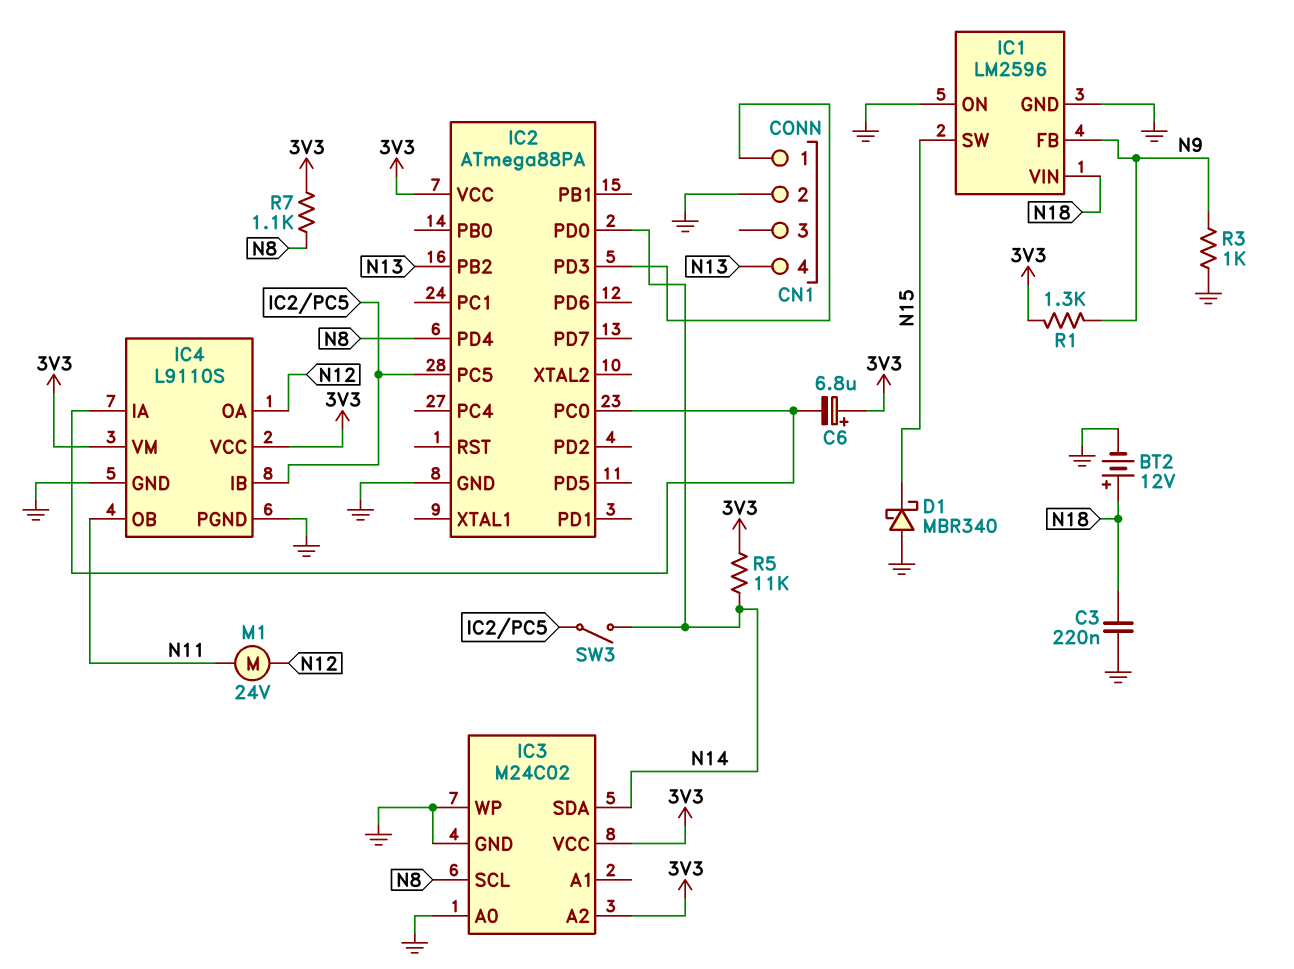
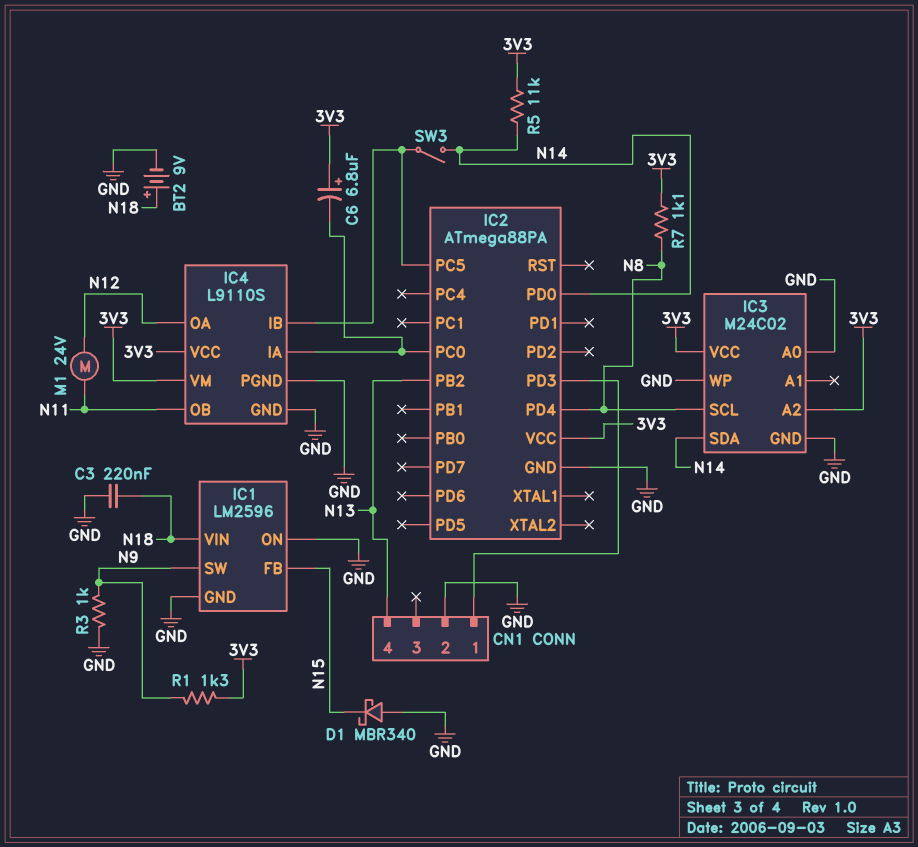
BT2: 12V (plus N18, minus GND) -> 9V (plus N18, minus GND)
IC1 pin FB: N9 -> N15
IC1 pin SW: N15 -> N9

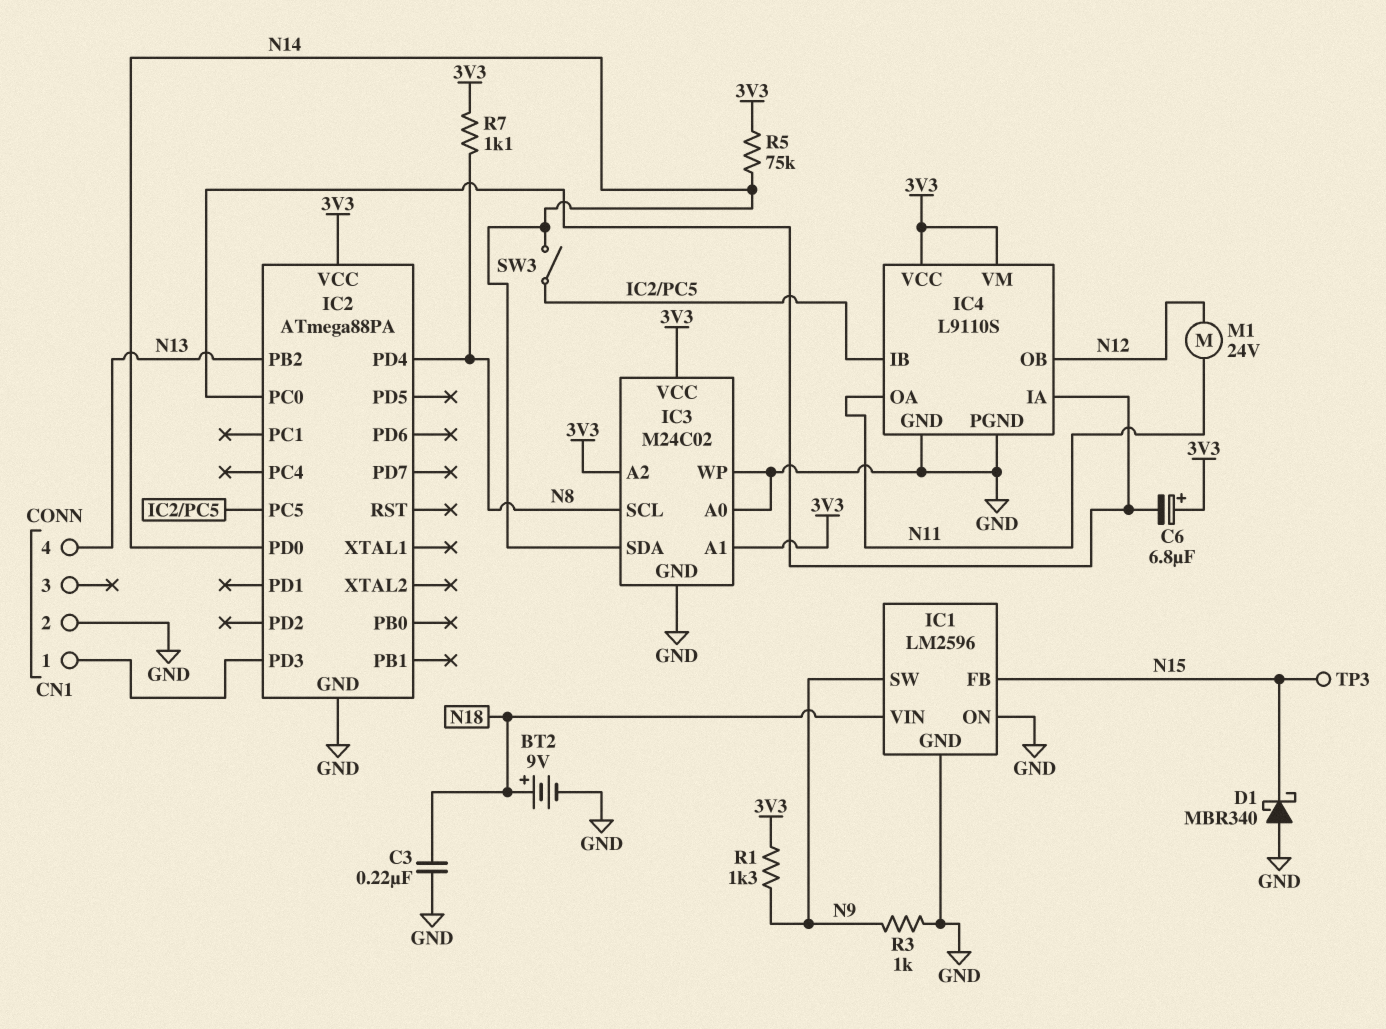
IC3 pin A1: none -> 3V3
IC4 pin OA: N12 -> N11
IC4 pin OB: N11 -> N12
R5: 11k (3V3, N14) -> 75k (3V3, N14)
TP3: none -> test point (N15)

